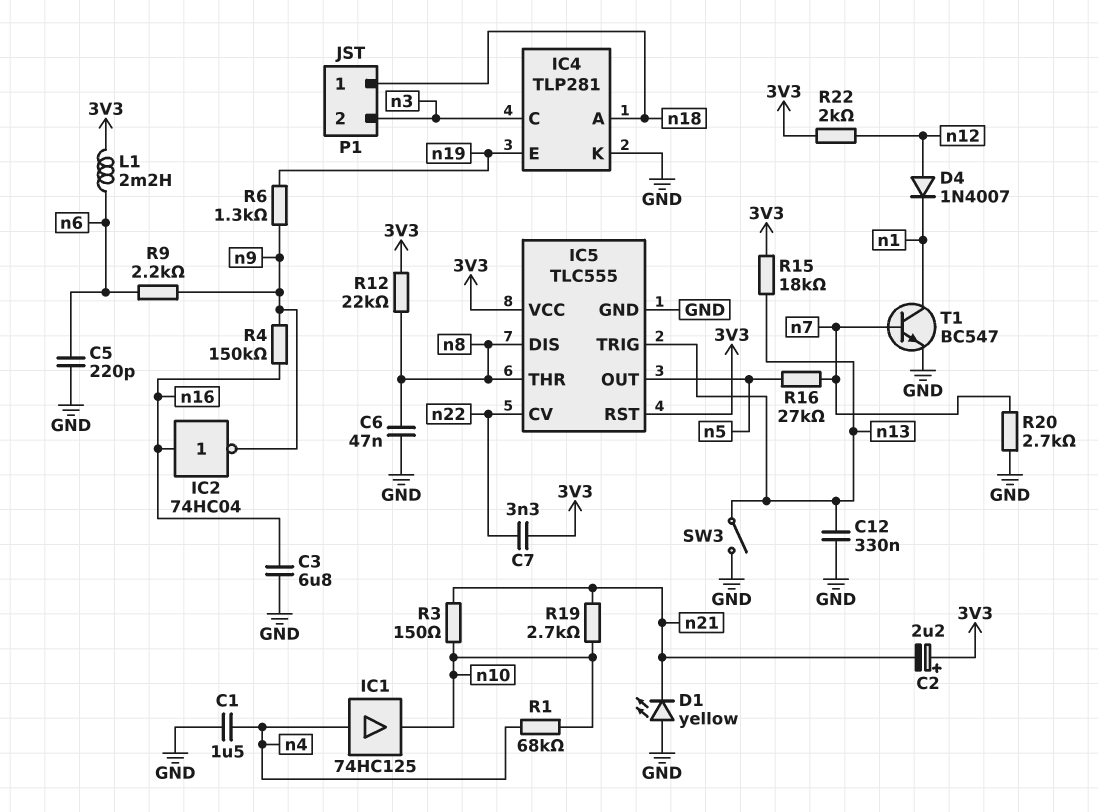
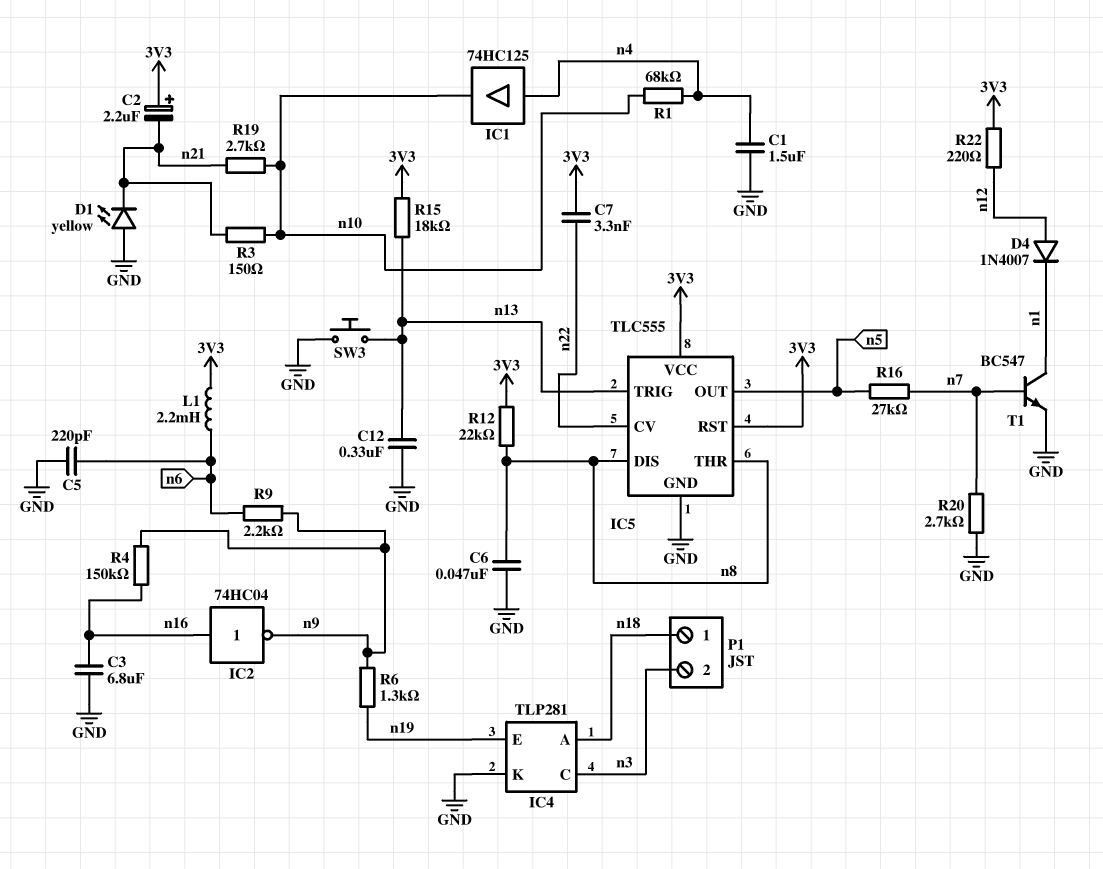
R22: 2k (3V3, n12) -> 220 (3V3, n12)
SW3: switch (GND, n13) -> button (GND, n13)

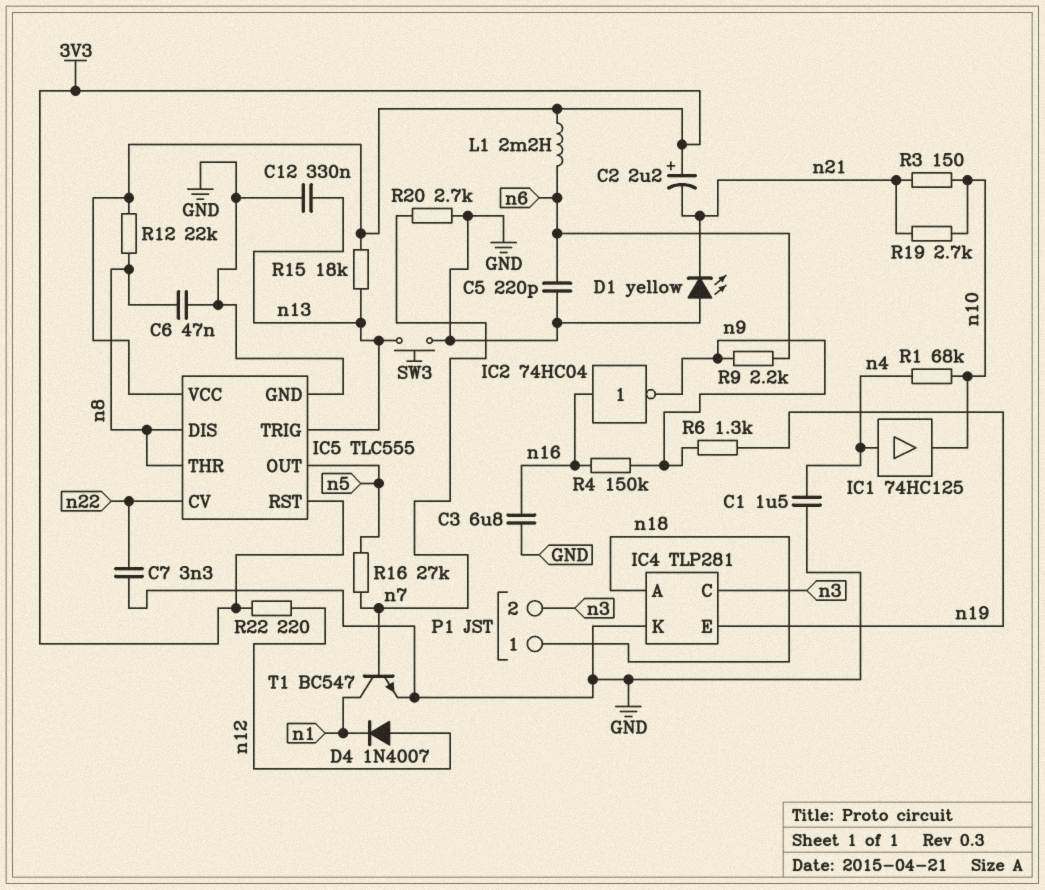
C7: 3.3nF (3V3, n22) -> 3.3nF (GND, n22)

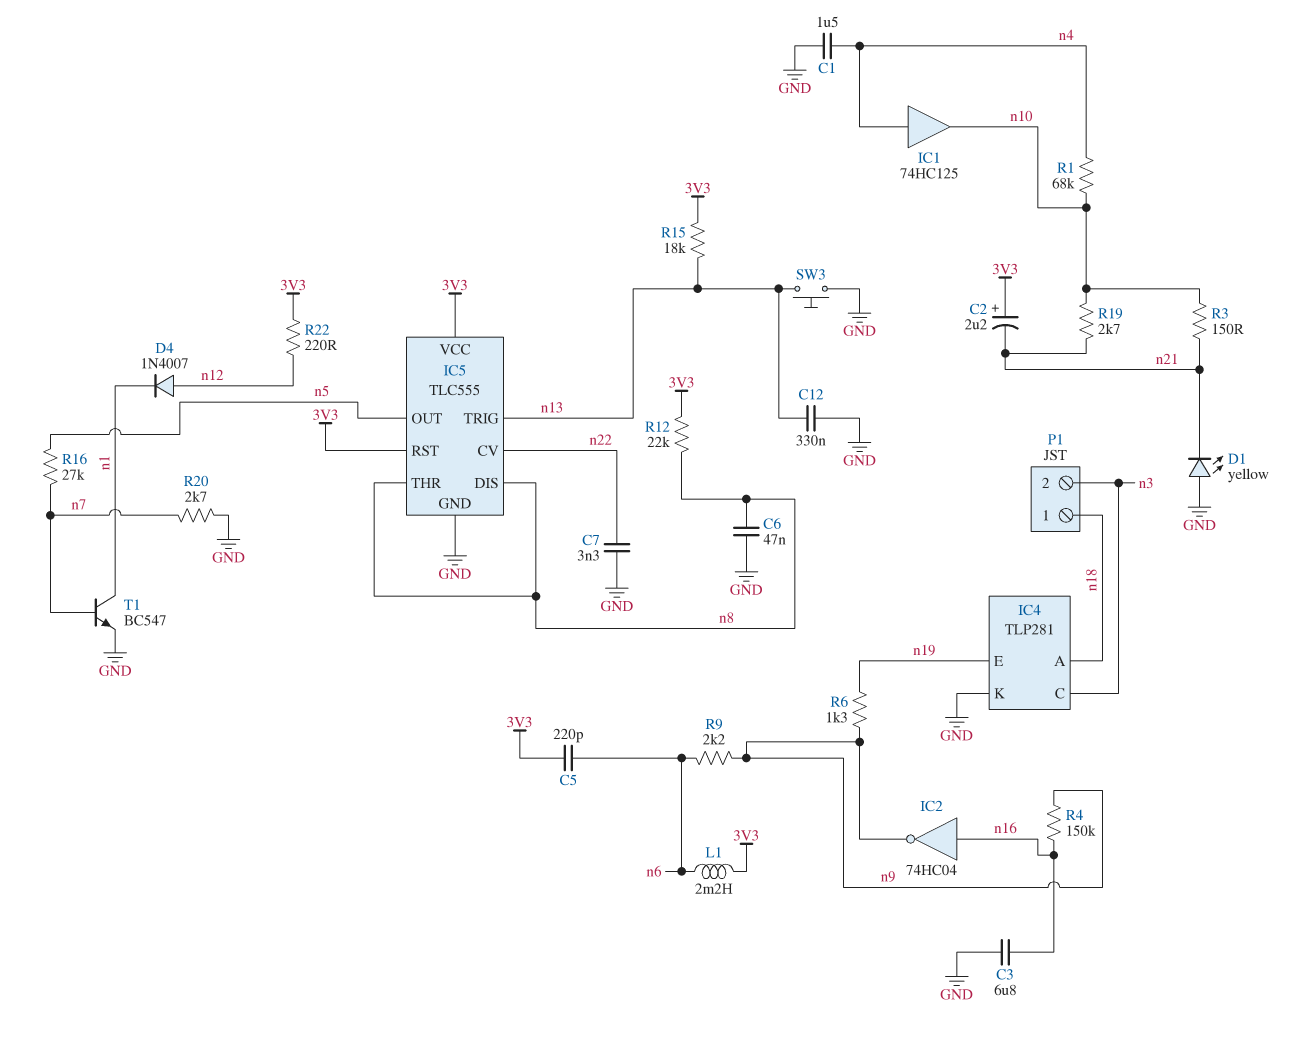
C5: 220pF (GND, n6) -> 220pF (3V3, n6)

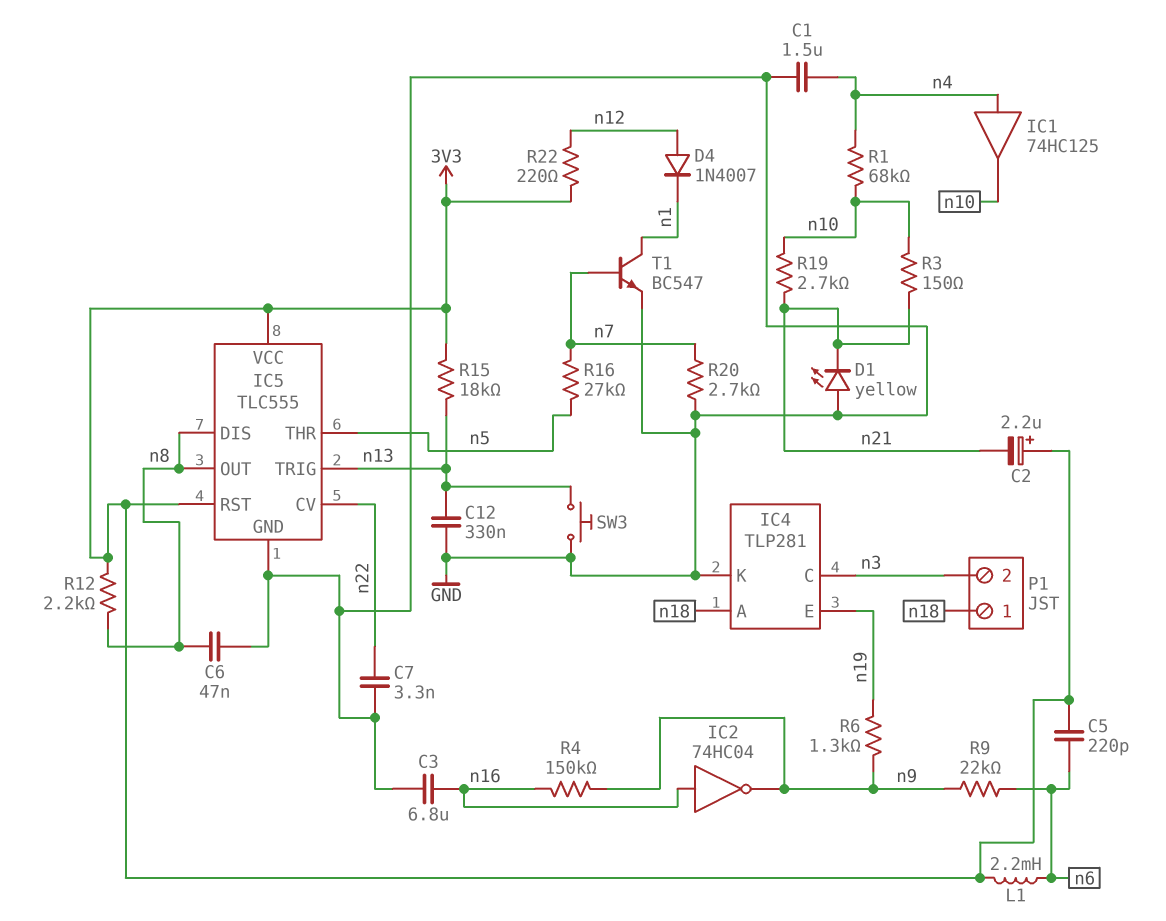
IC5 pin OUT: n5 -> n8
IC5 pin THR: n8 -> n5
R9: 2.2k (n6, n9) -> 22k (n6, n9)
R12: 22k (3V3, n8) -> 2.2k (3V3, n8)

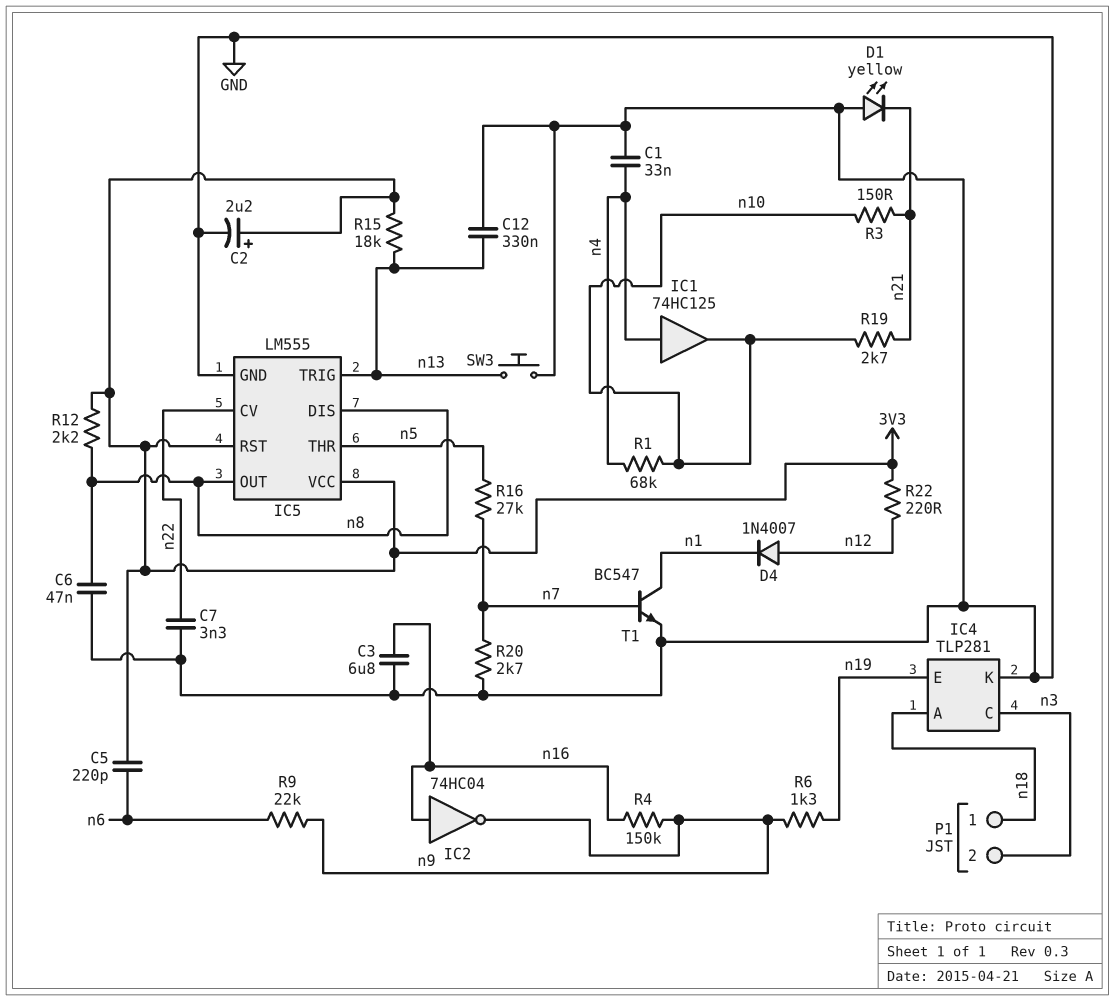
C1: 1.5uF (GND, n4) -> 33nF (GND, n4)
C2: 2.2uF (plus 3V3, minus n21) -> 2.2uF (plus 3V3, minus GND)
IC5: TLC555 -> LM555
L1: 2.2mH (3V3, n6) -> none

